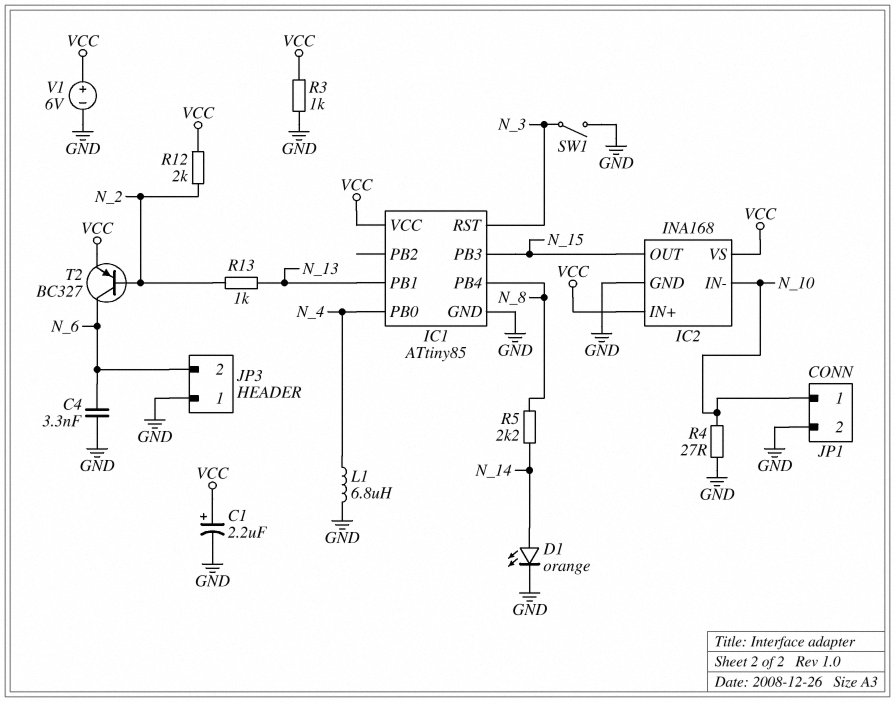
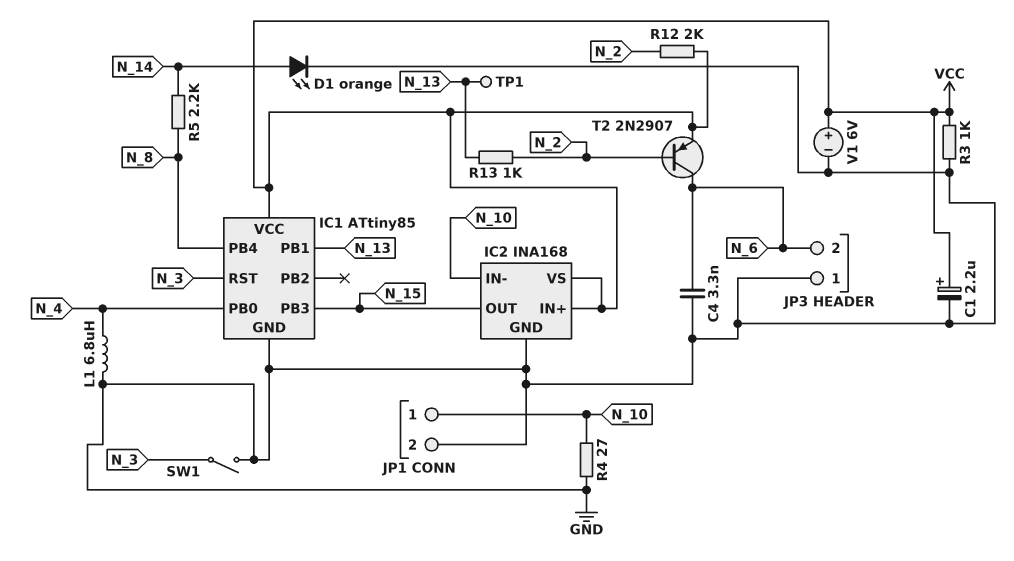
T2: PNP BC327 (B N_2, C N_6, E VCC) -> PNP 2N2907 (B N_2, C N_6, E VCC)
TP1: none -> test point (N_13)

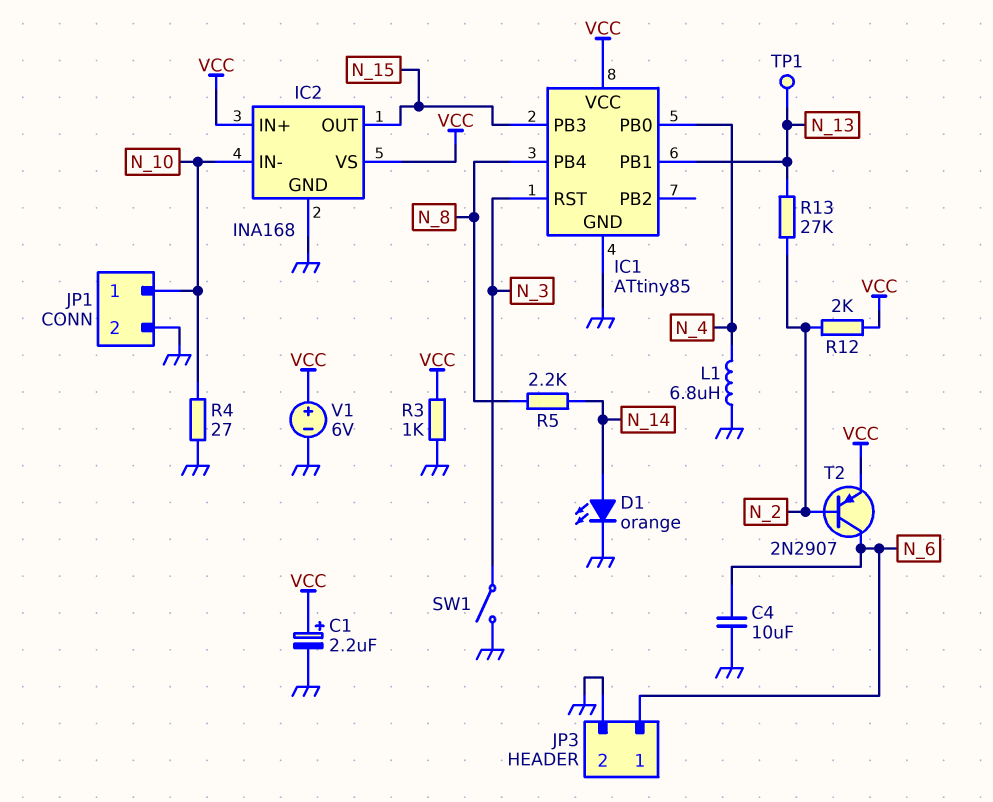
C4: 3.3nF (GND, N_6) -> 10uF (GND, N_6)
JP3 pin 1: GND -> N_6
JP3 pin 2: N_6 -> GND
R13: 1k (N_2, N_13) -> 27k (N_2, N_13)

